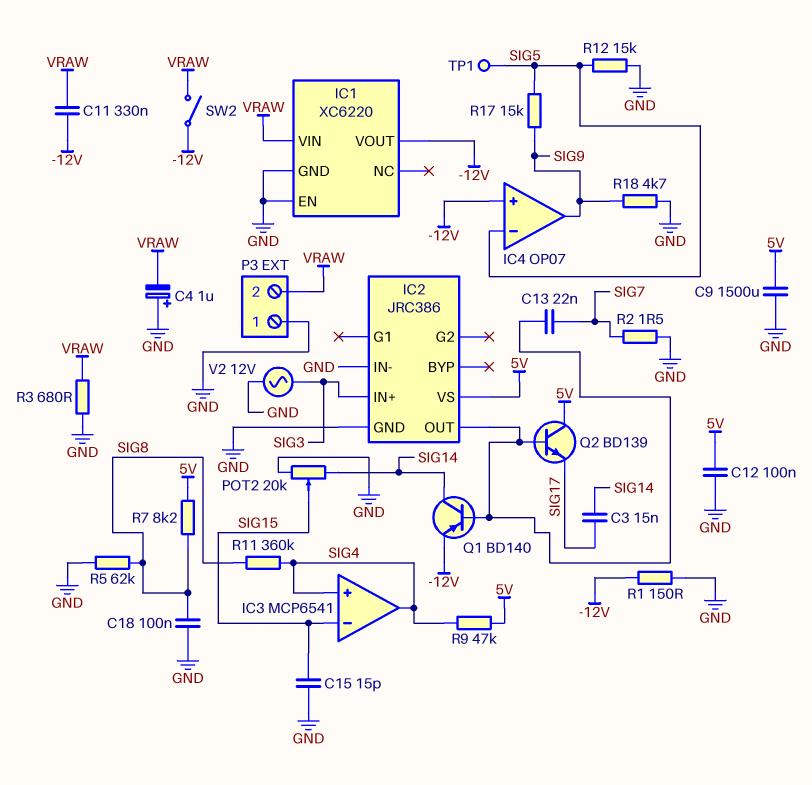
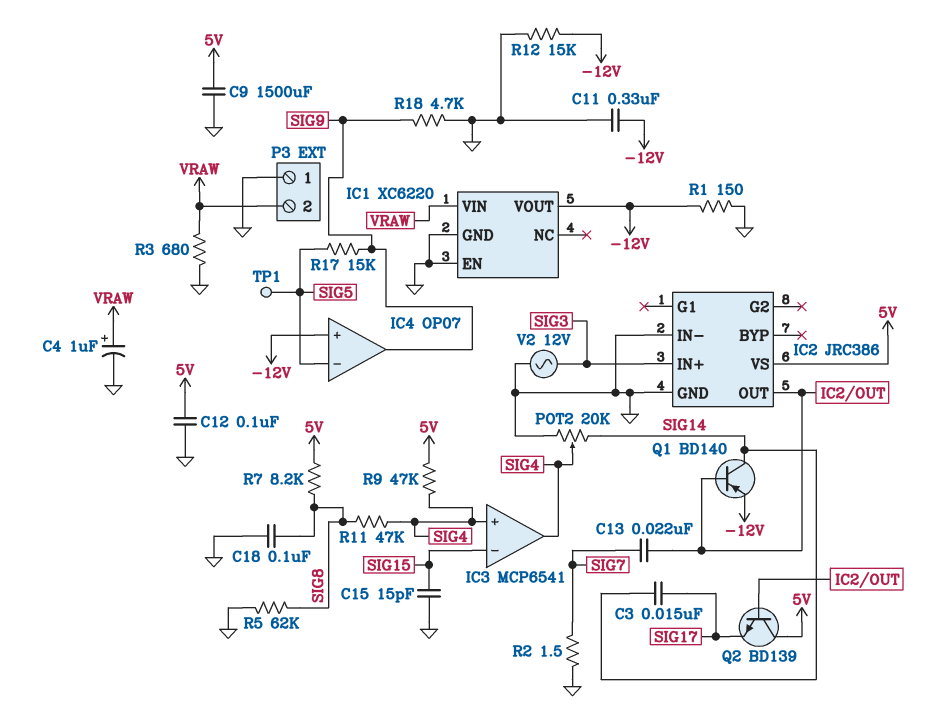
C4: 1uF (plus GND, minus VRAW) -> 1uF (plus VRAW, minus GND)
C11: 330nF (-12V, VRAW) -> 330nF (-12V, GND)
POT2: 20k (GND, SIG14, wiper SIG15) -> 20k (GND, SIG14, wiper SIG4)
R11: 360k (SIG4, SIG8) -> 47k (SIG4, SIG8)
R12: 15k (GND, SIG5) -> 15k (-12V, GND)
SW2: switch (-12V, VRAW) -> none

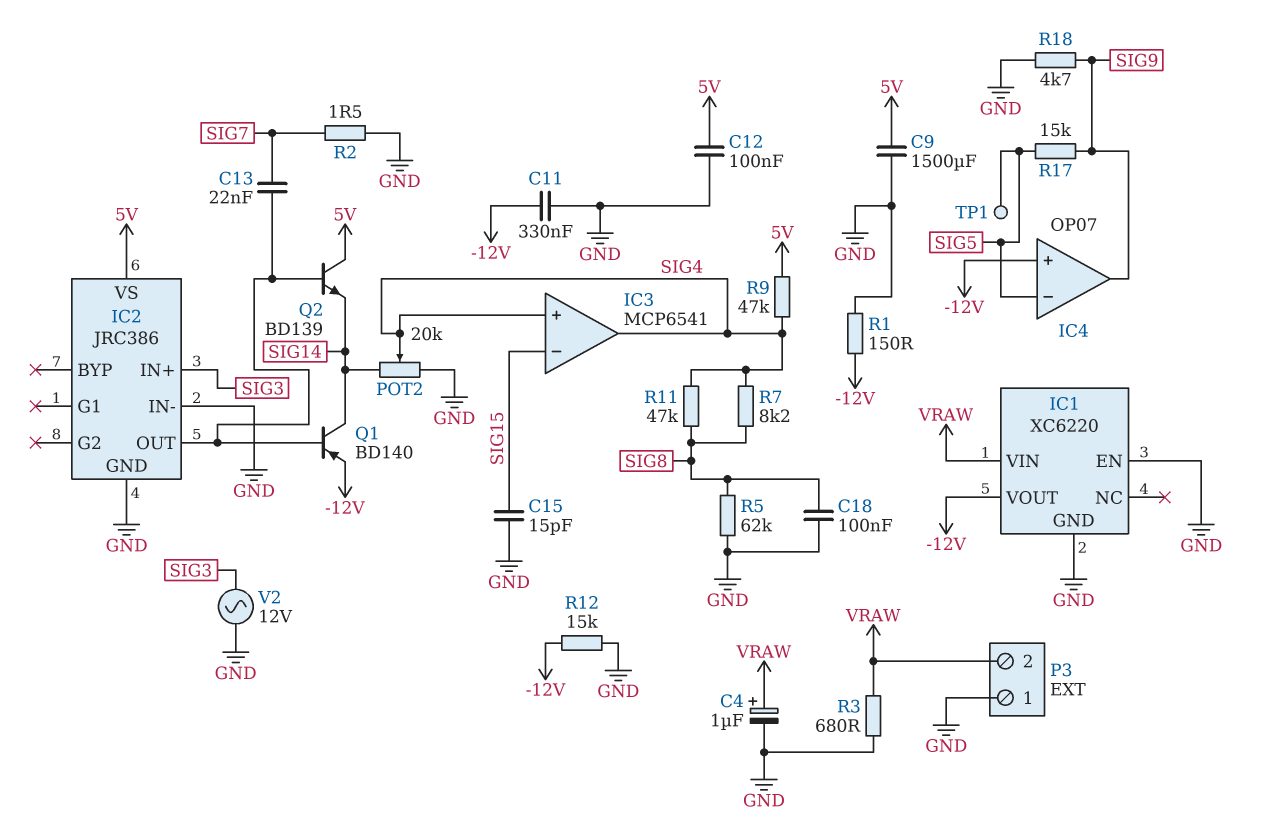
C3: 15nF (SIG14, SIG17) -> none
Q2: NPN BD139 (B IC2/OUT, C 5V, E SIG17) -> NPN BD139 (B IC2/OUT, C 5V, E SIG14)
R7: 8.2k (5V, SIG8) -> 8.2k (SIG4, SIG8)

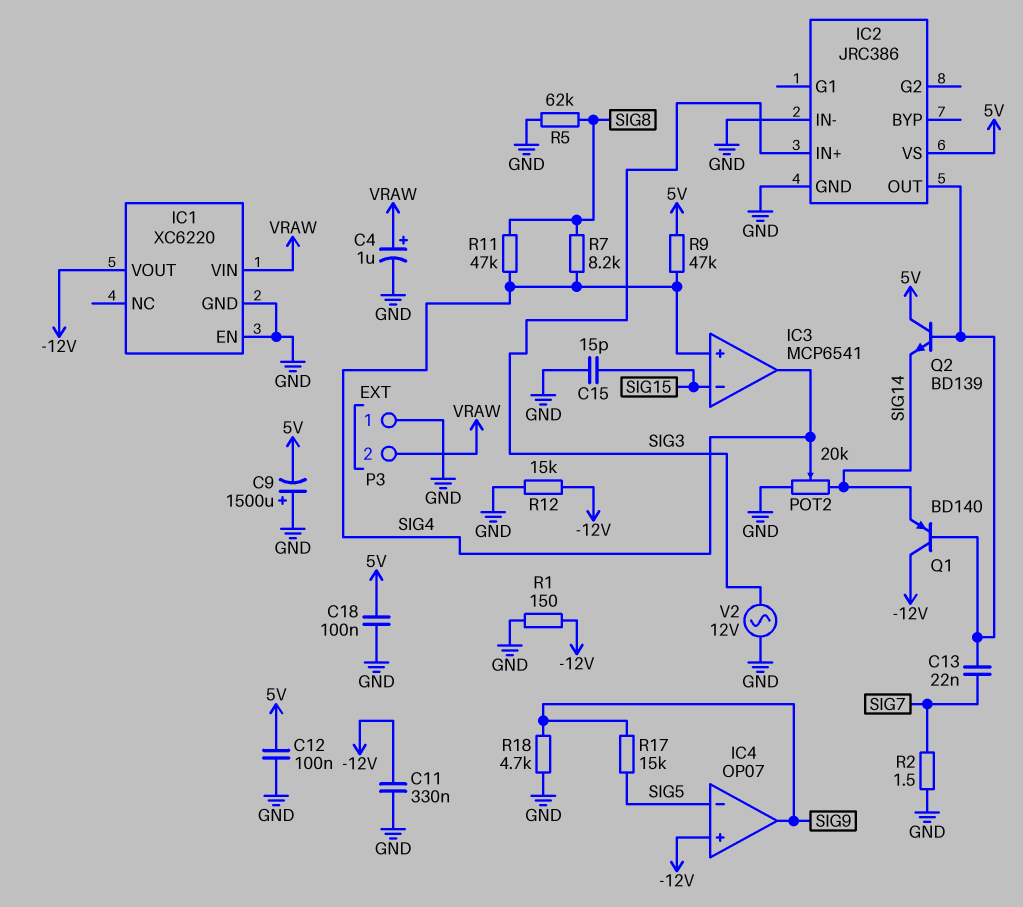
C9: 1500uF (5V, GND) -> 1500uF (plus GND, minus 5V)
C18: 100nF (GND, SIG8) -> 100nF (5V, GND)
Q1: PNP BD140 (B IC2/OUT, C SIG14, E -12V) -> PNP BD140 (B IC2/OUT, C -12V, E SIG14)
R3: 680 (GND, VRAW) -> none
TP1: test point (SIG5) -> none

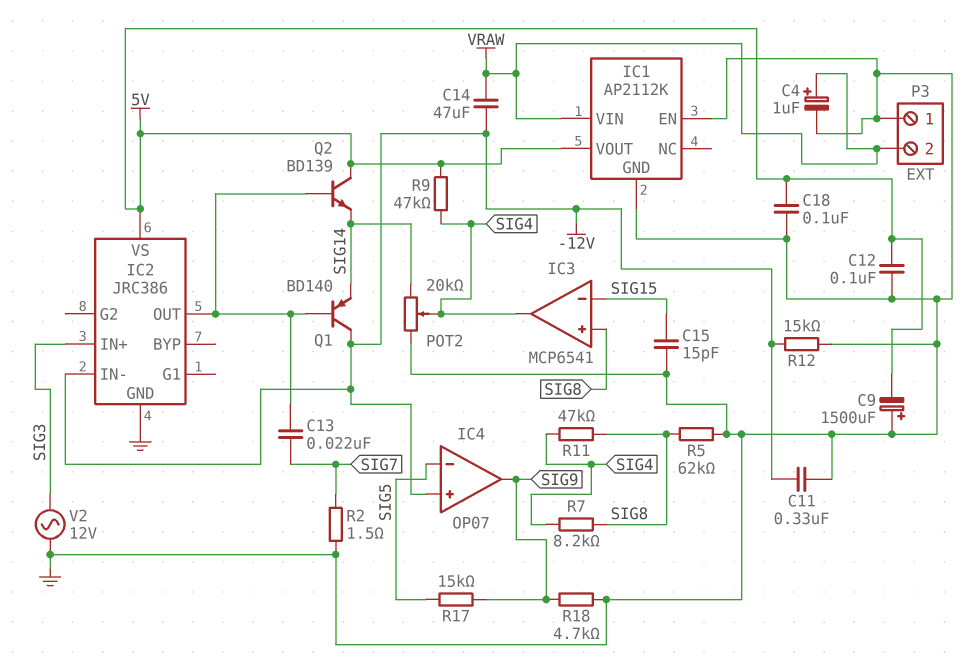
C14: none -> 47uF (-12V, VRAW)
IC1: XC6220 -> AP2112K
IC1 pin VOUT: -12V -> 5V
IC2 pin IN-: GND -> -12V
IC3 pin in+: SIG4 -> SIG8
R1: 150 (-12V, GND) -> none

